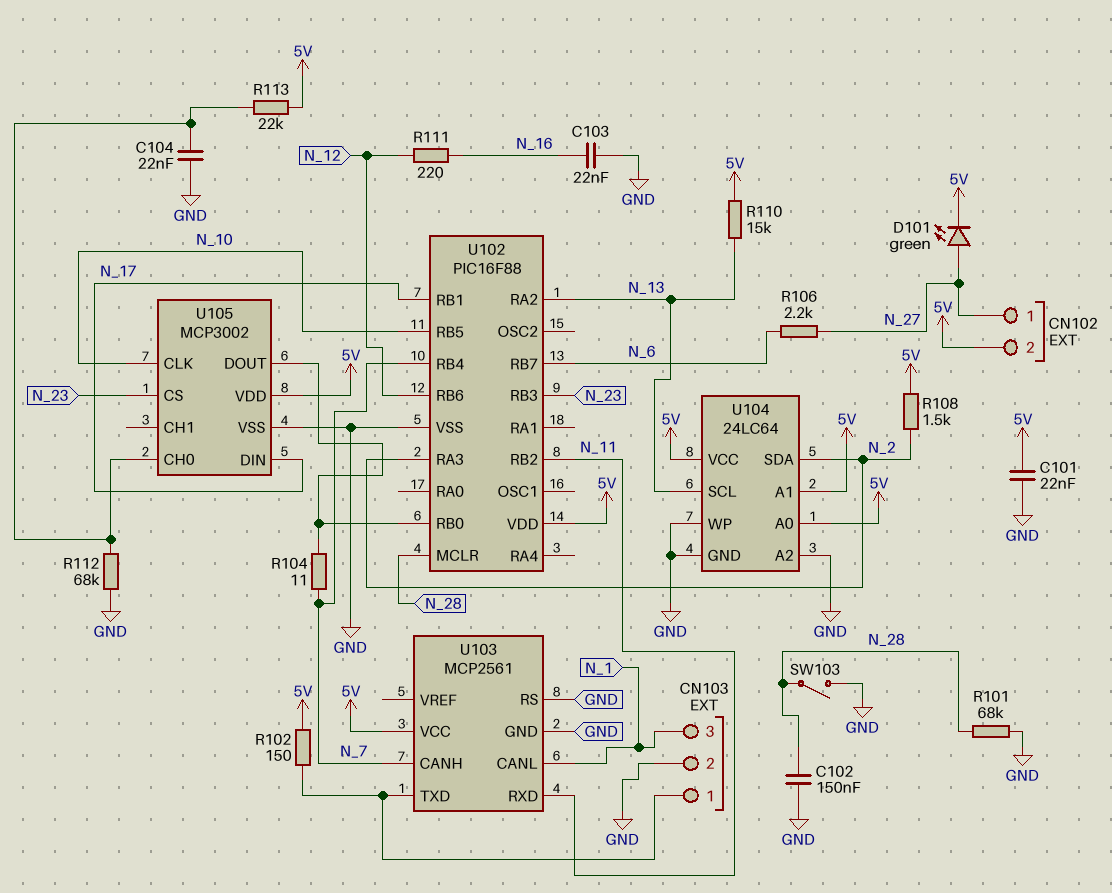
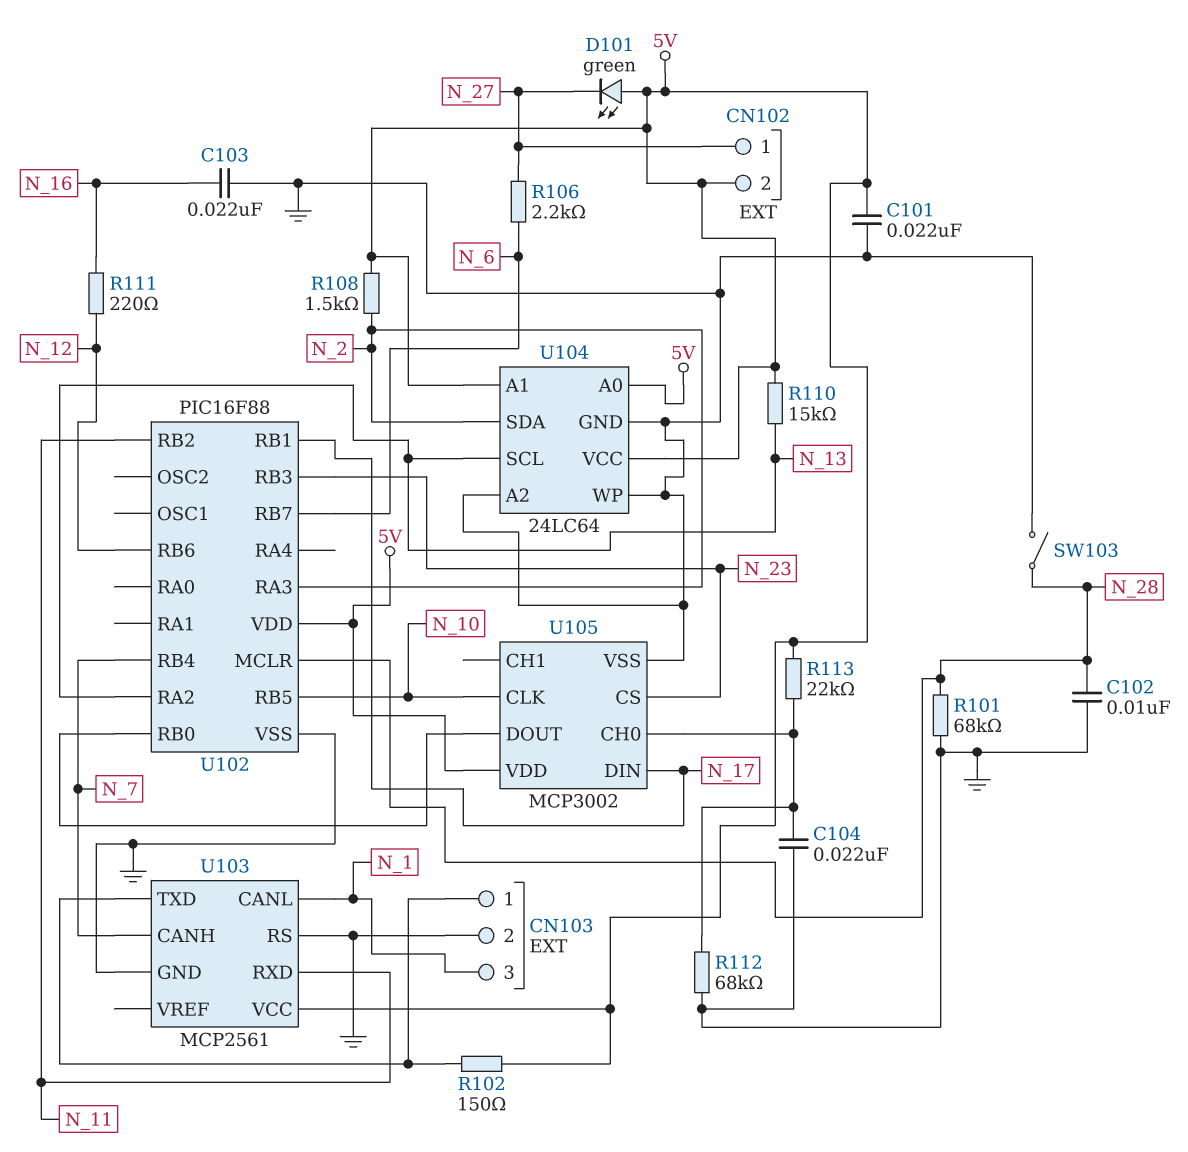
C102: 150nF (GND, N_28) -> 10nF (GND, N_28)
D101: LED green (A N_27, K 5V) -> LED green (A 5V, K N_27)
R104: 11 (N_7, U102/RB0) -> none

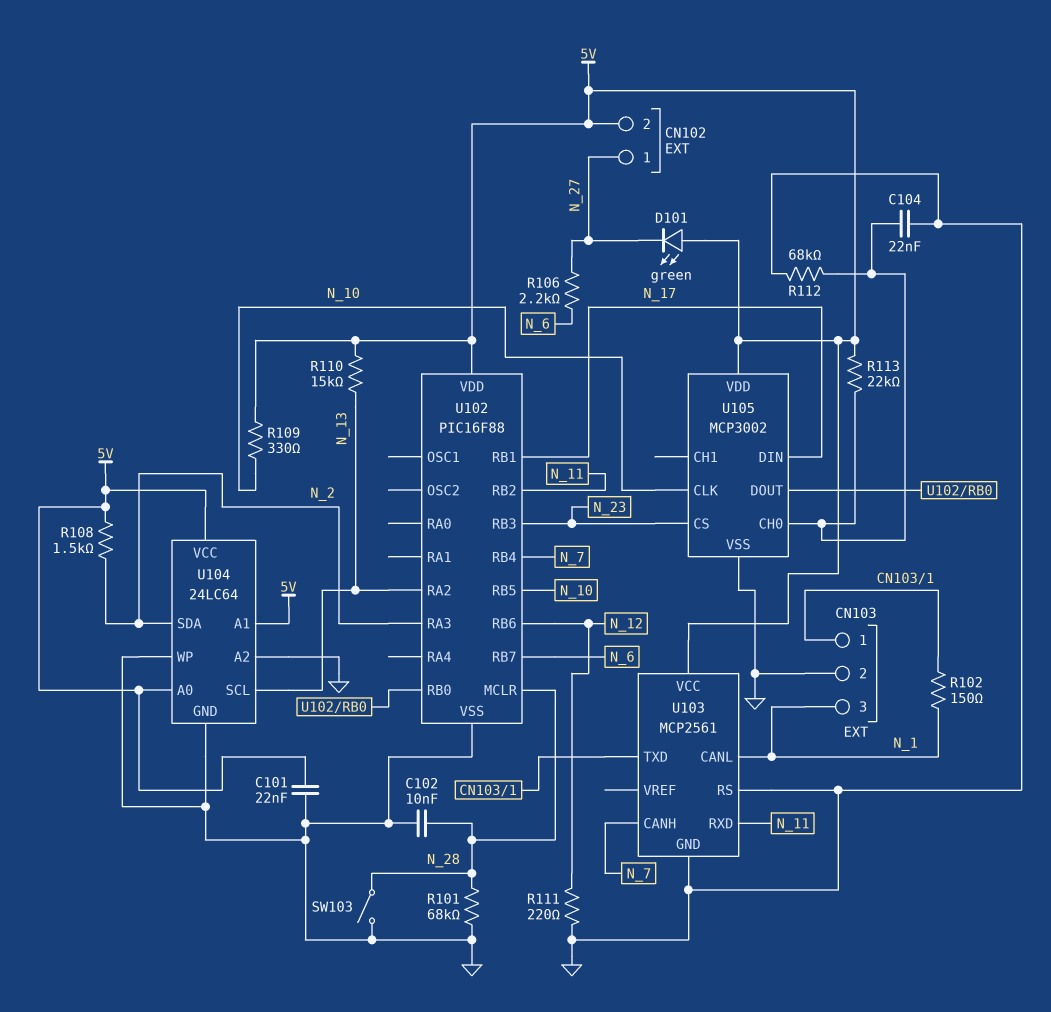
C103: 22nF (GND, N_16) -> none
R102: 150 (5V, CN103/1) -> 150 (CN103/1, N_1)
R109: none -> 330 (5V, N_10)
R111: 220 (N_12, N_16) -> 220 (GND, N_12)

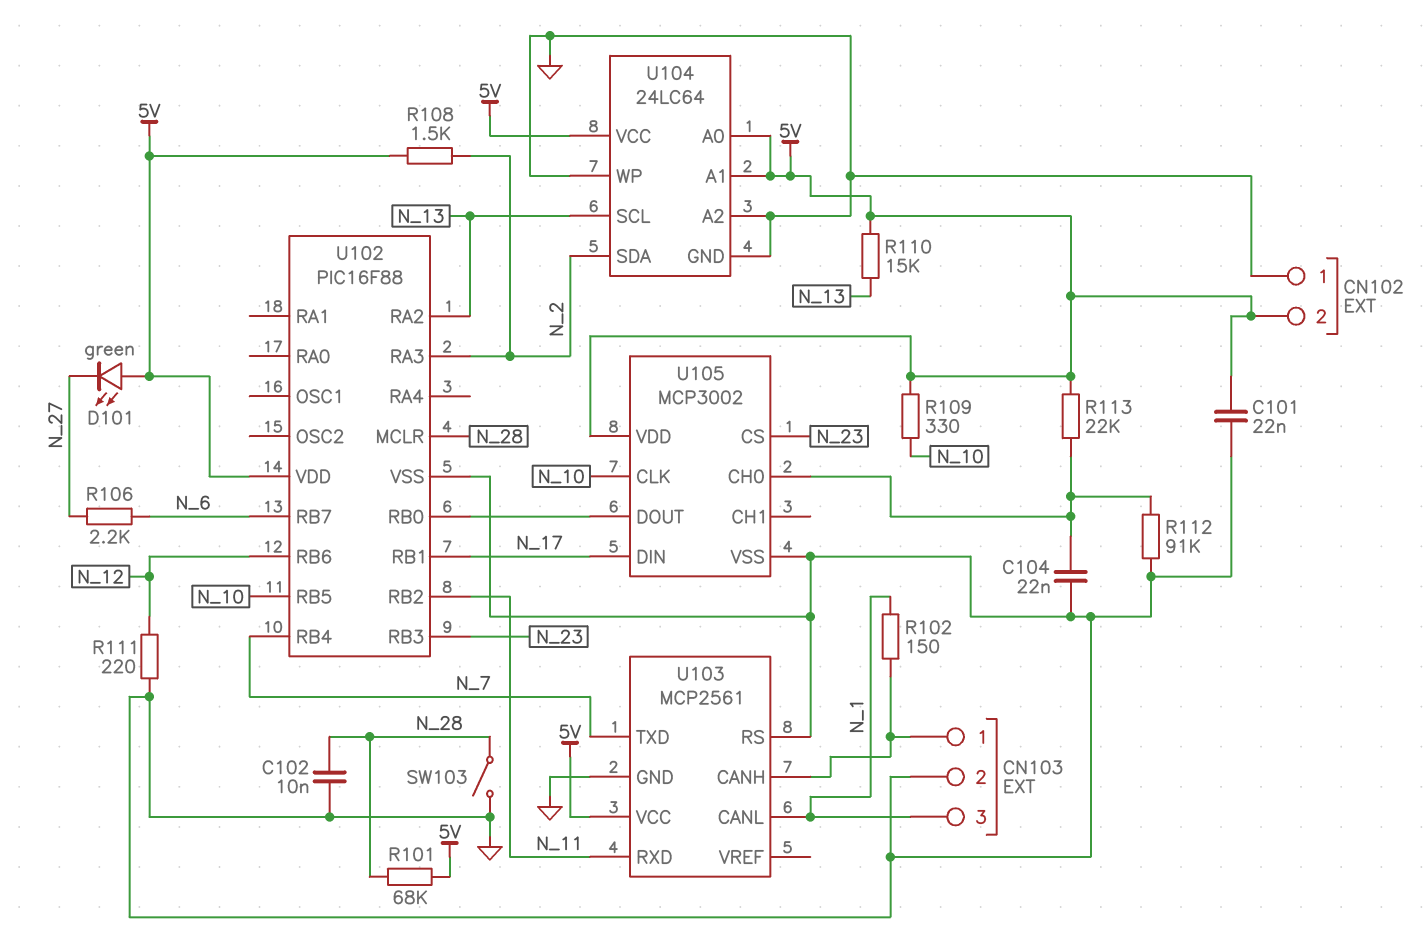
CN102 pin 1: N_27 -> GND
R101: 68k (GND, N_28) -> 68k (5V, N_28)
R112: 68k (GND, U105/CH0) -> 91k (GND, U105/CH0)
U103 pin CANH: N_7 -> CN103/1
U103 pin TXD: CN103/1 -> N_7

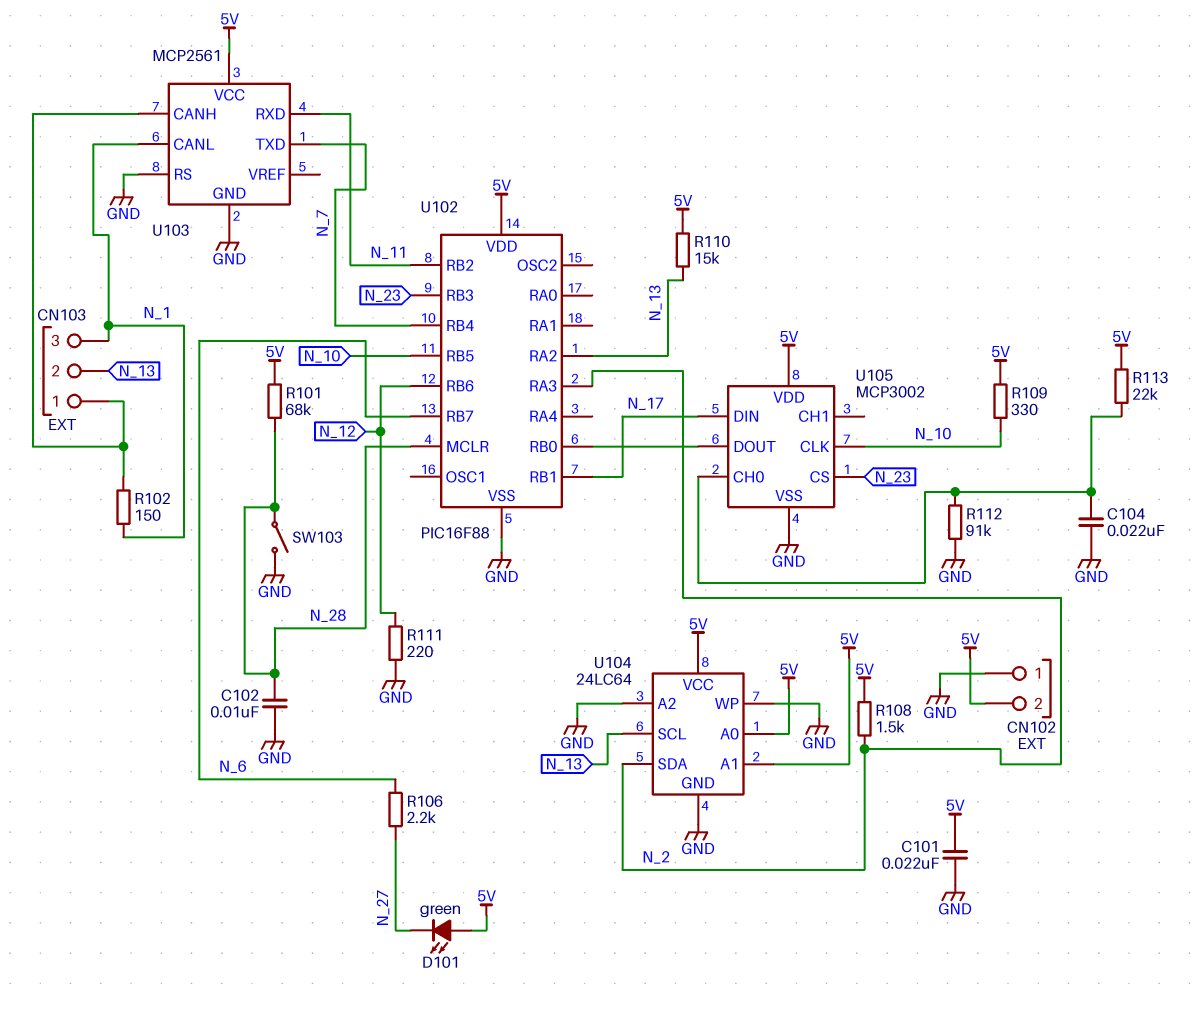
CN103 pin 2: GND -> N_13

